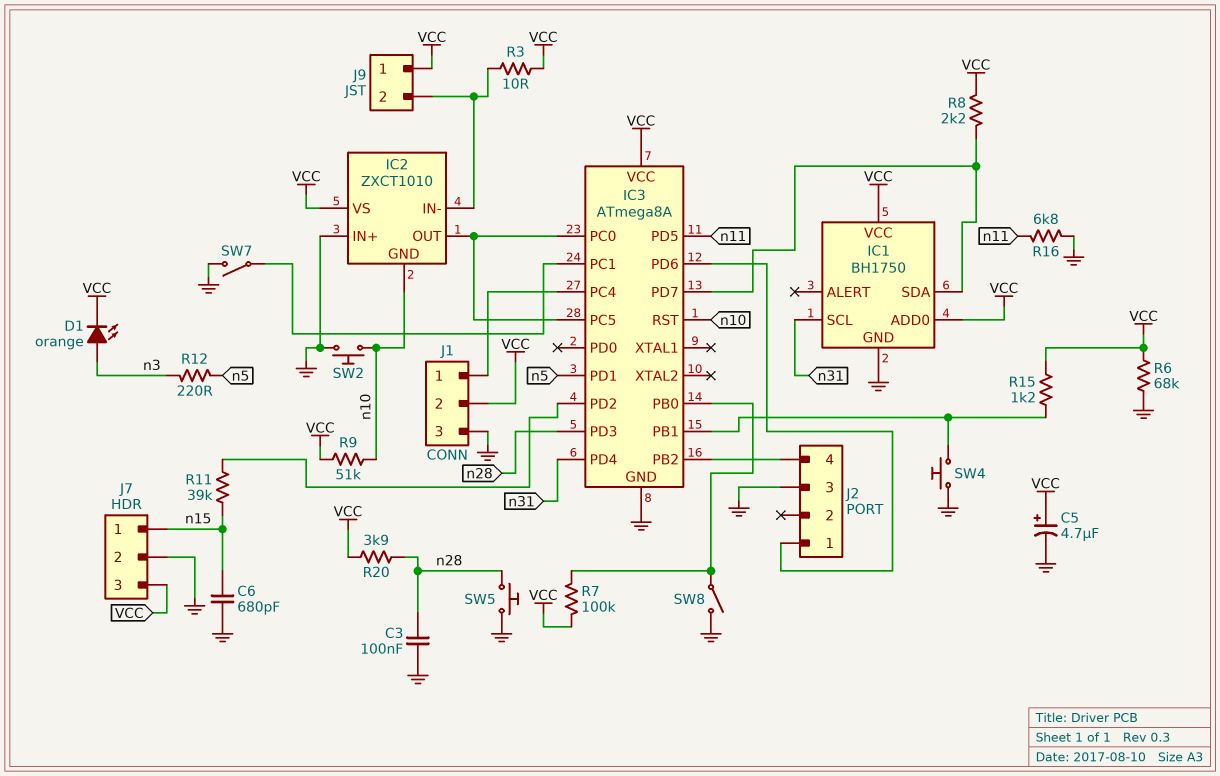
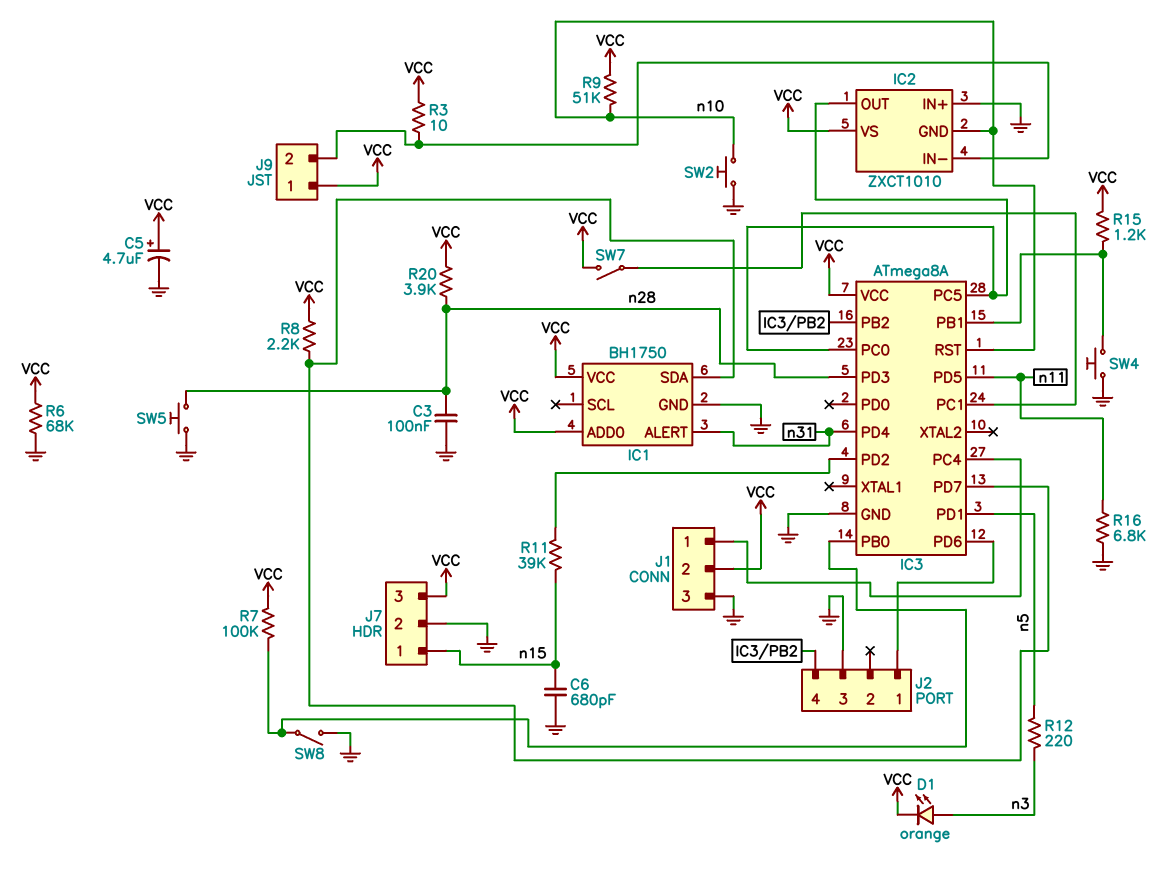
IC1 pin ALERT: none -> n31
IC1 pin SCL: n31 -> none
SW7: switch (GND, IC3/PC1) -> switch (IC3/PC1, VCC)

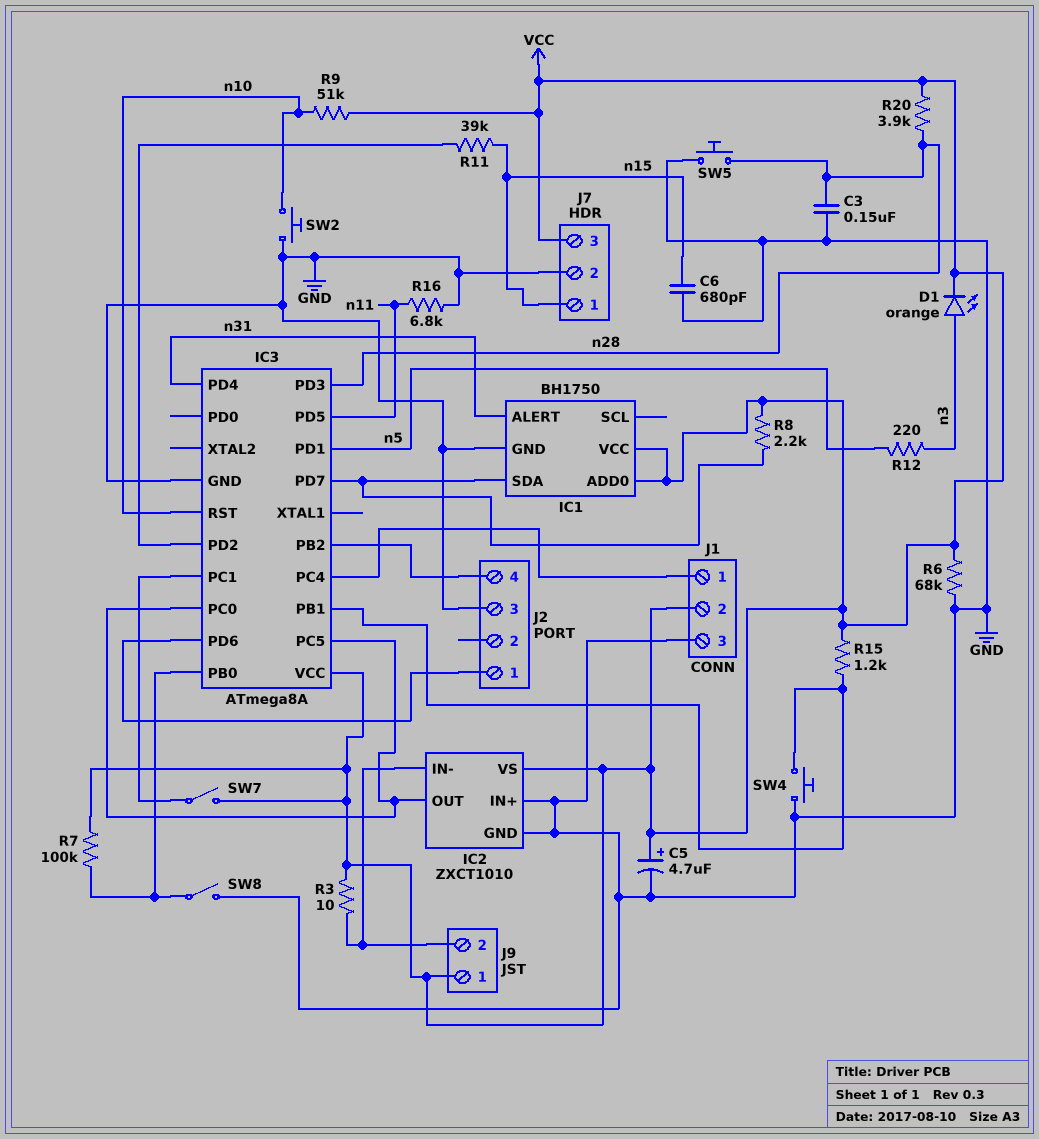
C3: 100nF (GND, n28) -> 150nF (GND, n28)
IC2 pin GND: n10 -> GND

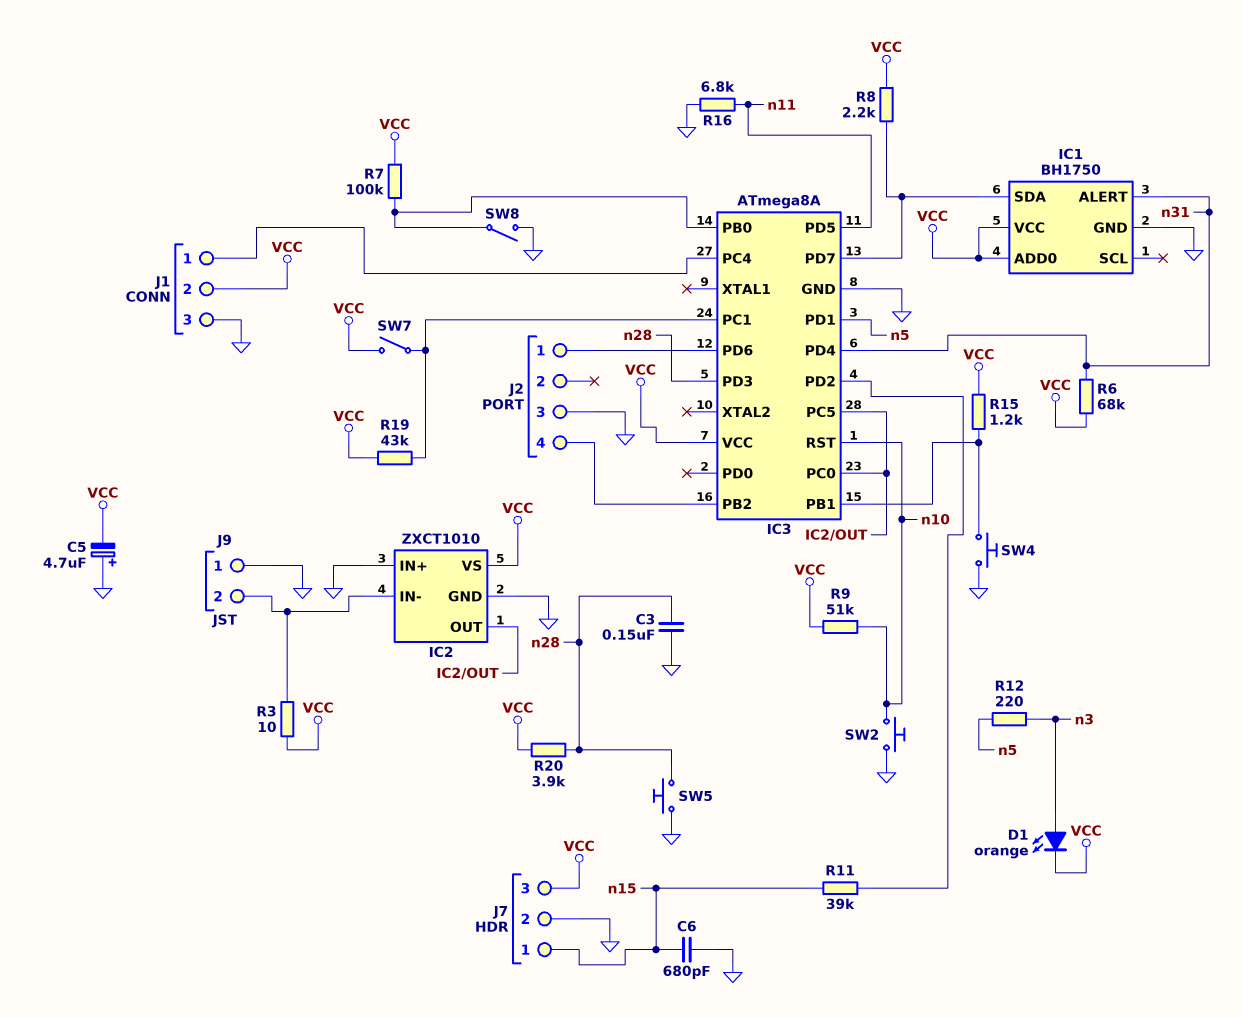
C5: 4.7uF (plus VCC, minus GND) -> 4.7uF (plus GND, minus VCC)
J9 pin 1: VCC -> GND
R6: 68k (GND, VCC) -> 68k (VCC, n31)
R19: none -> 43k (IC3/PC1, VCC)

